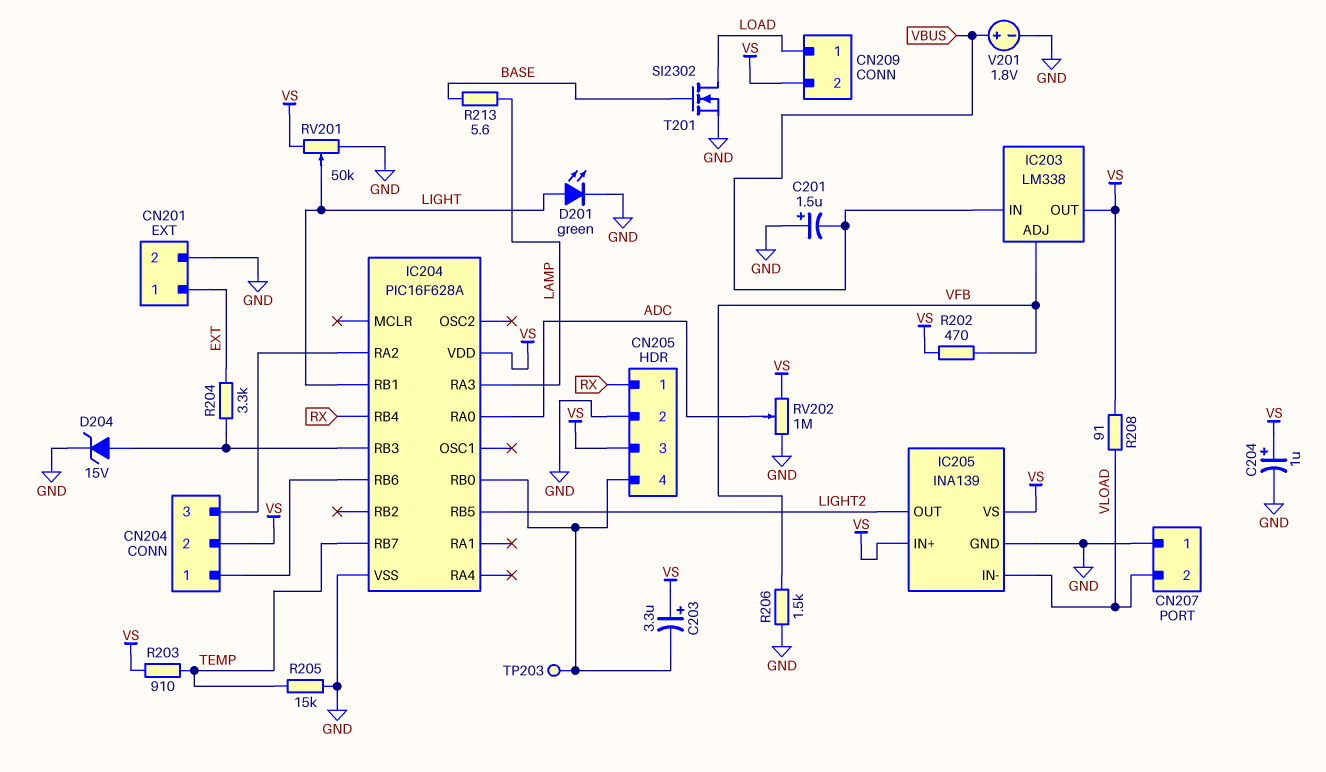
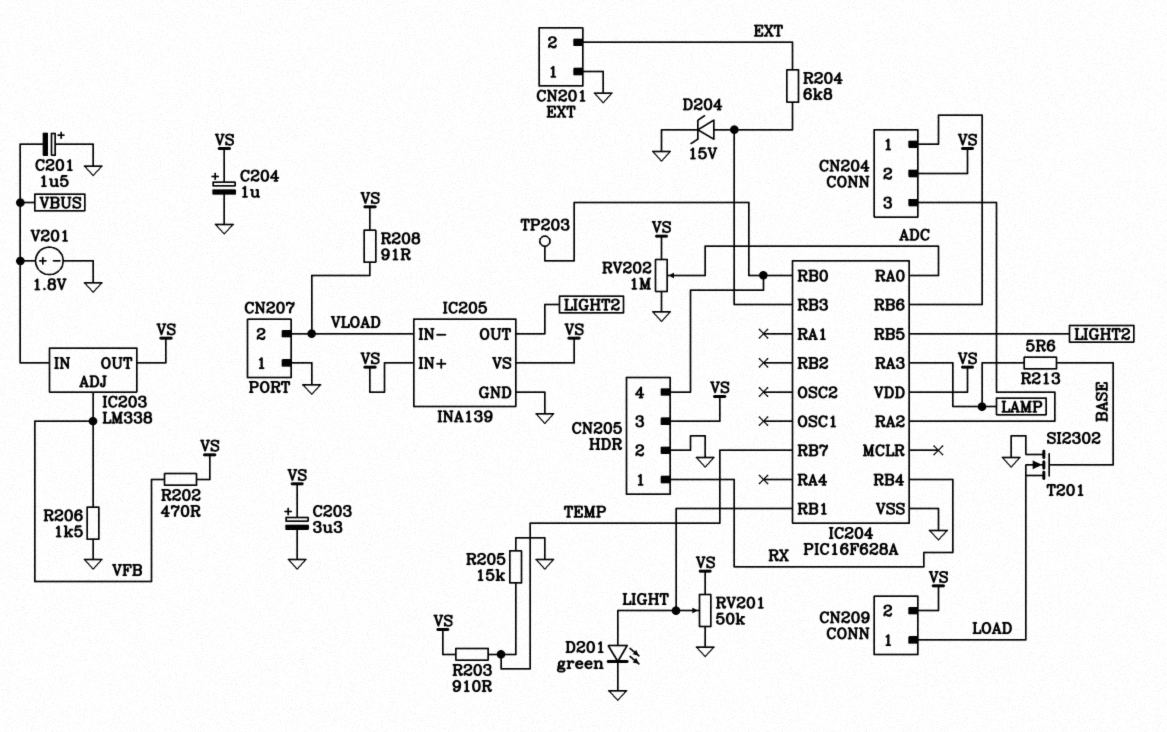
C203: 3.3uF (plus VS, minus CN205/4) -> 3.3uF (plus VS, minus GND)
CN201 pin 1: EXT -> GND
CN201 pin 2: GND -> EXT
R204: 3.3k (EXT, IC204/RB3) -> 6.8k (EXT, IC204/RB3)
T201: NMOS SI2302 (G BASE, D LOAD, S GND) -> NMOS SI2302 (G BASE, D GND, S LOAD)

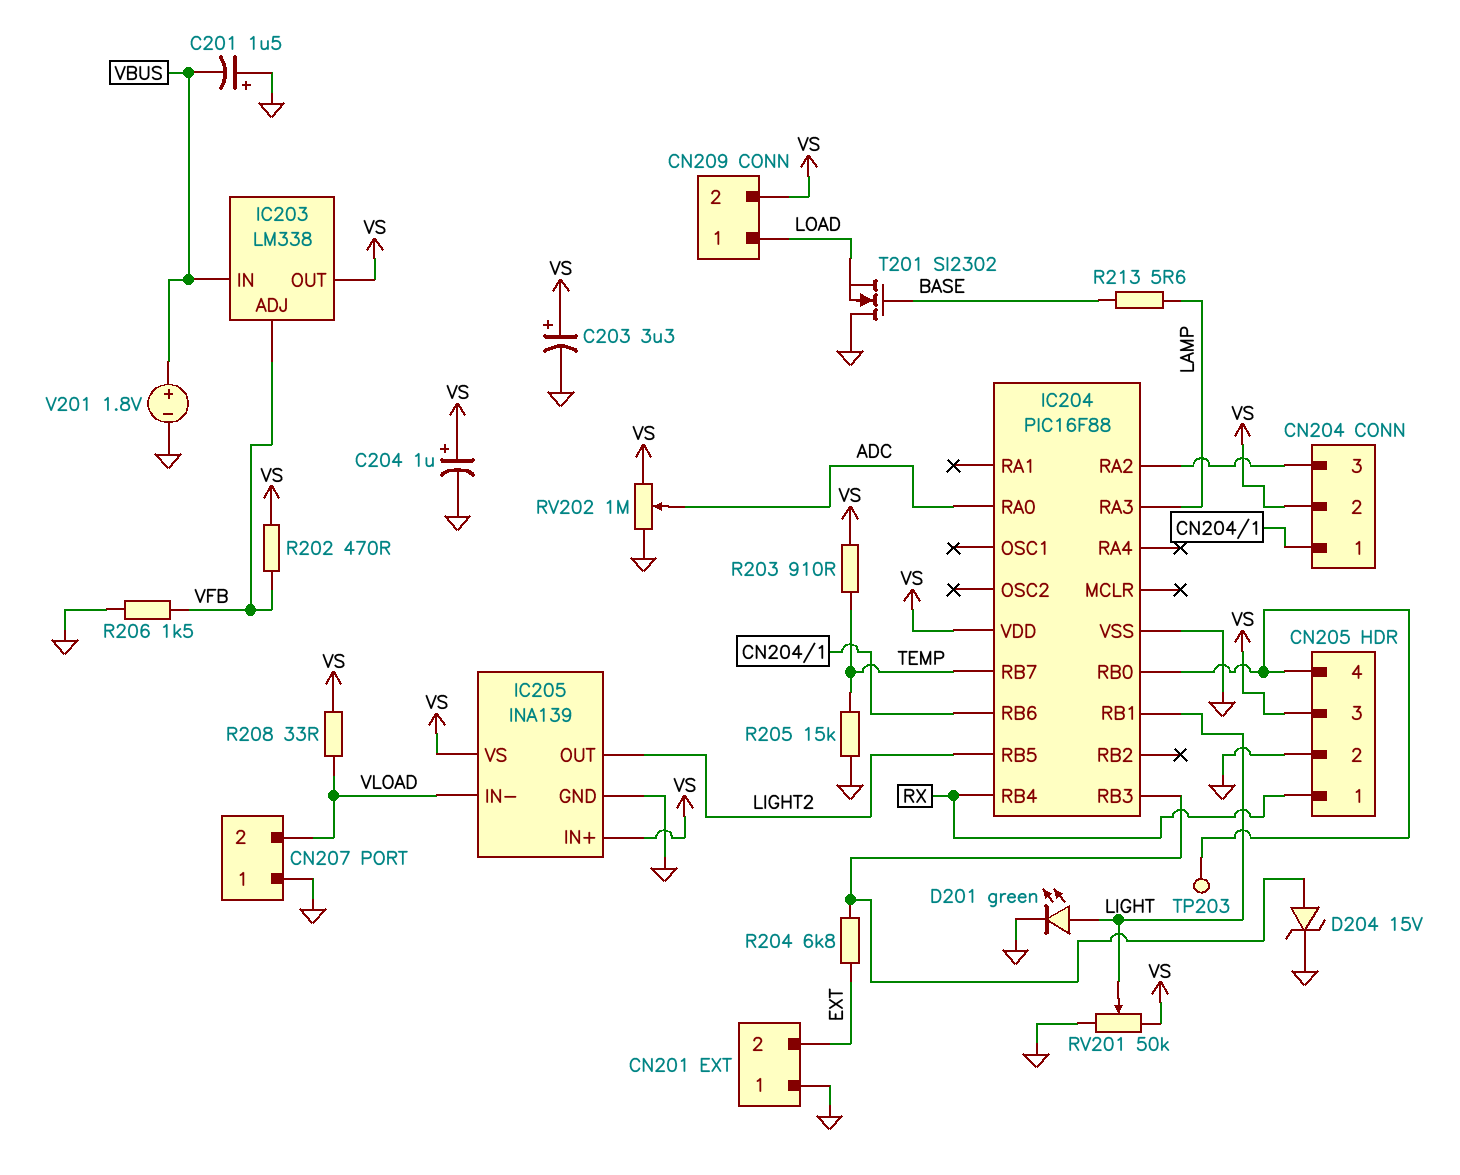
IC204: PIC16F628A -> PIC16F88
R208: 91 (VLOAD, VS) -> 33 (VLOAD, VS)

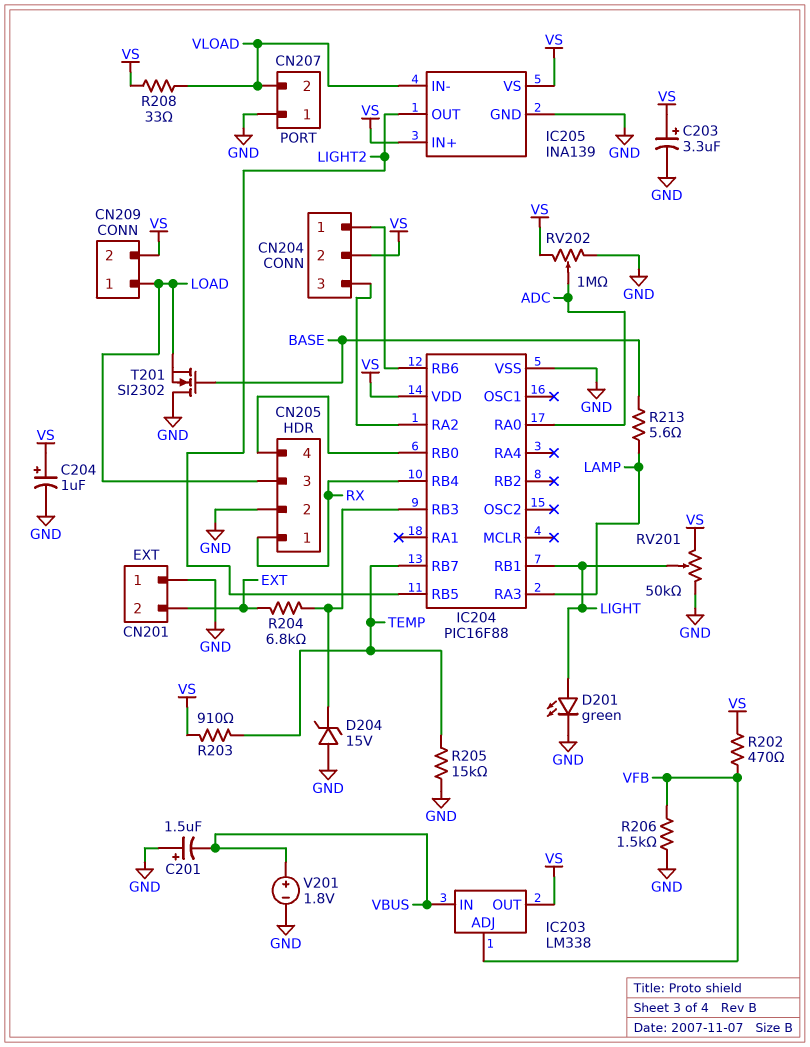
CN205 pin 3: VS -> LOAD
D204: zener 15V (A IC204/RB3, K GND) -> zener 15V (A GND, K IC204/RB3)
TP203: test point (CN205/4) -> none

